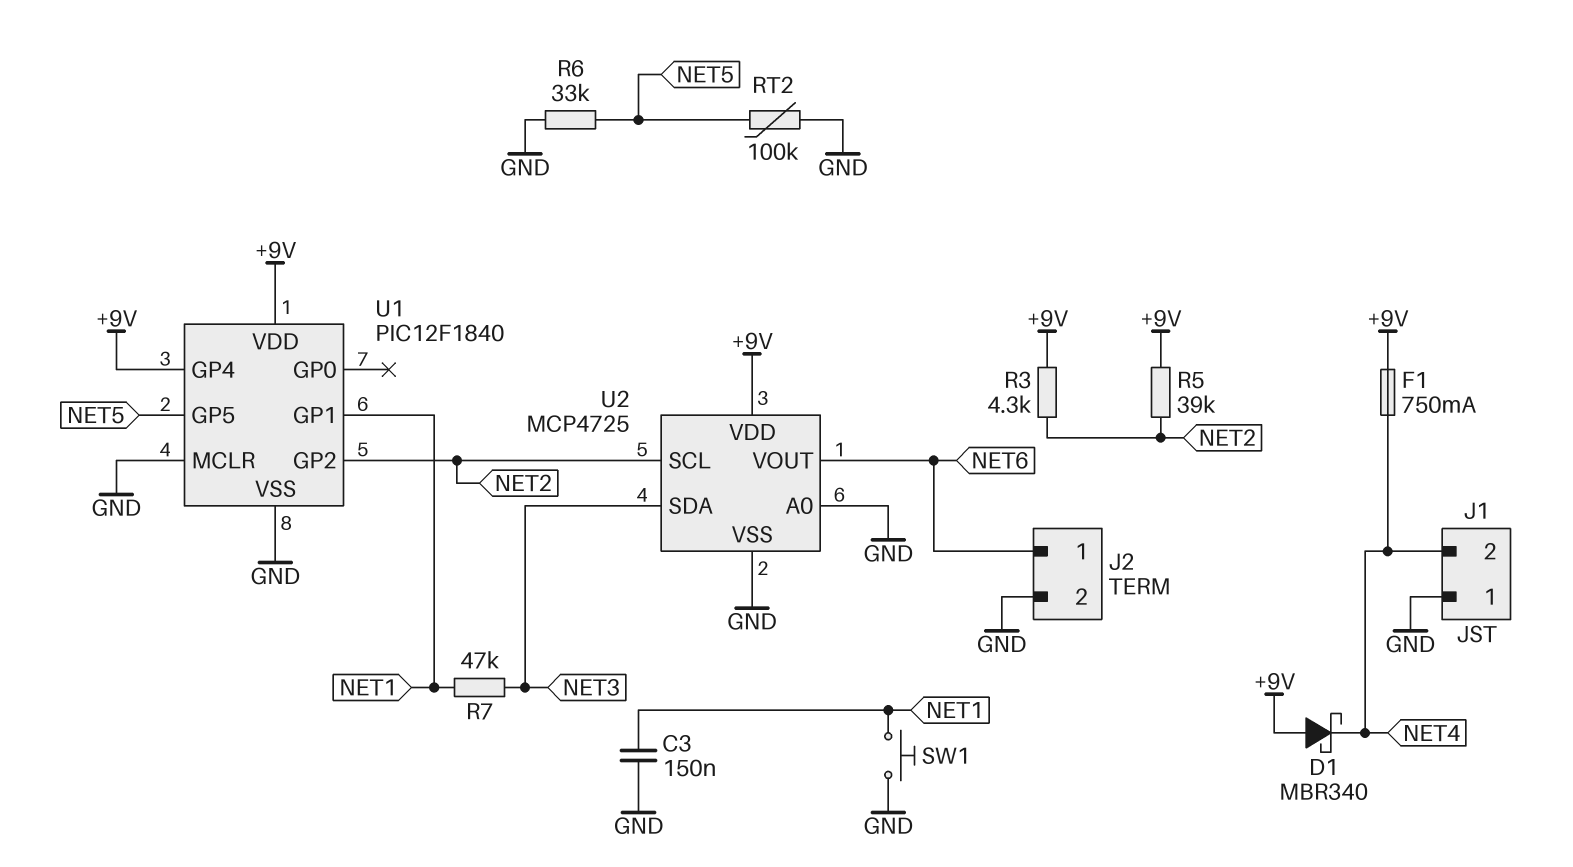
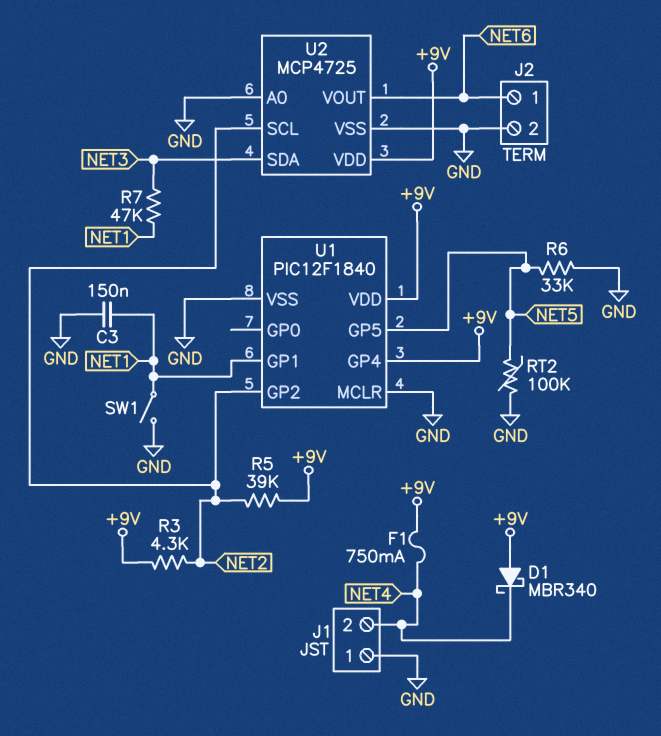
SW1: button (GND, NET1) -> switch (GND, NET1)

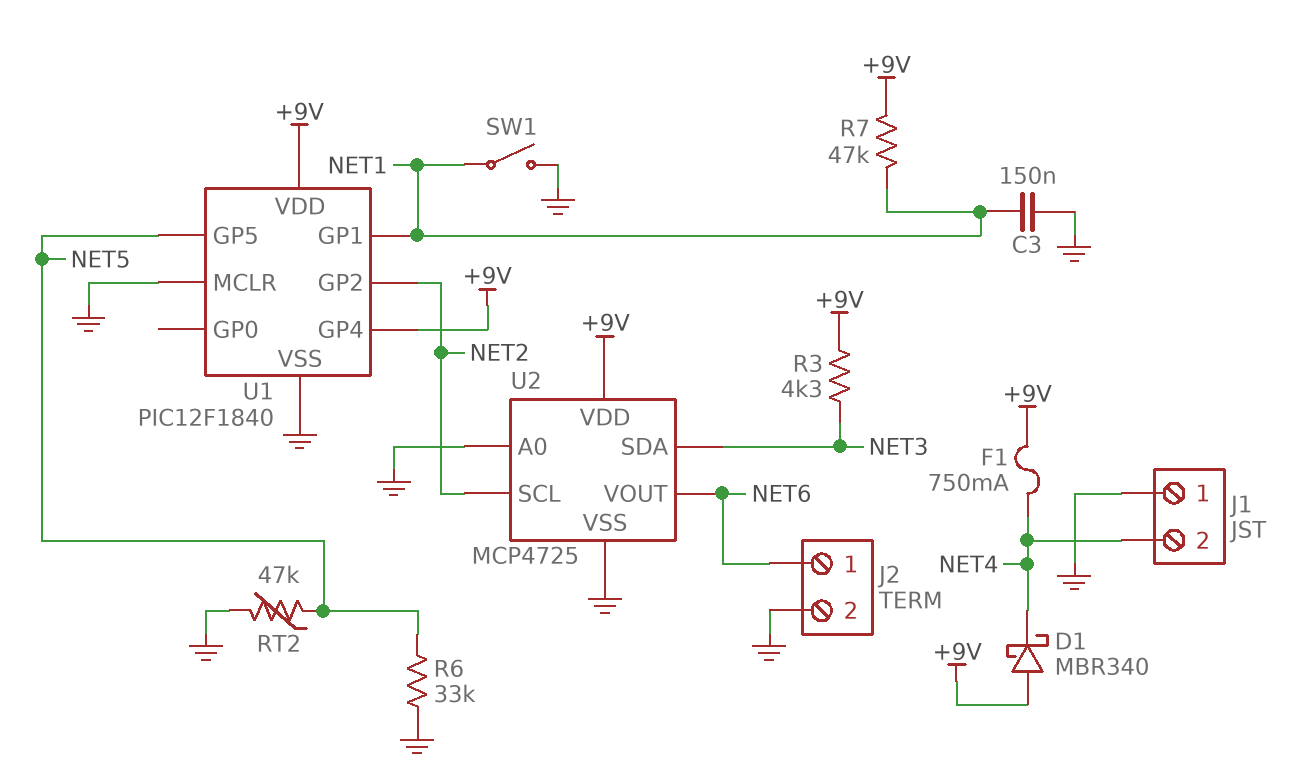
R3: 4.3k (+9V, NET2) -> 4.3k (+9V, NET3)
R5: 39k (+9V, NET2) -> none
R7: 47k (NET1, NET3) -> 47k (+9V, NET1)
RT2: 100k (GND, NET5) -> 47k (GND, NET5)

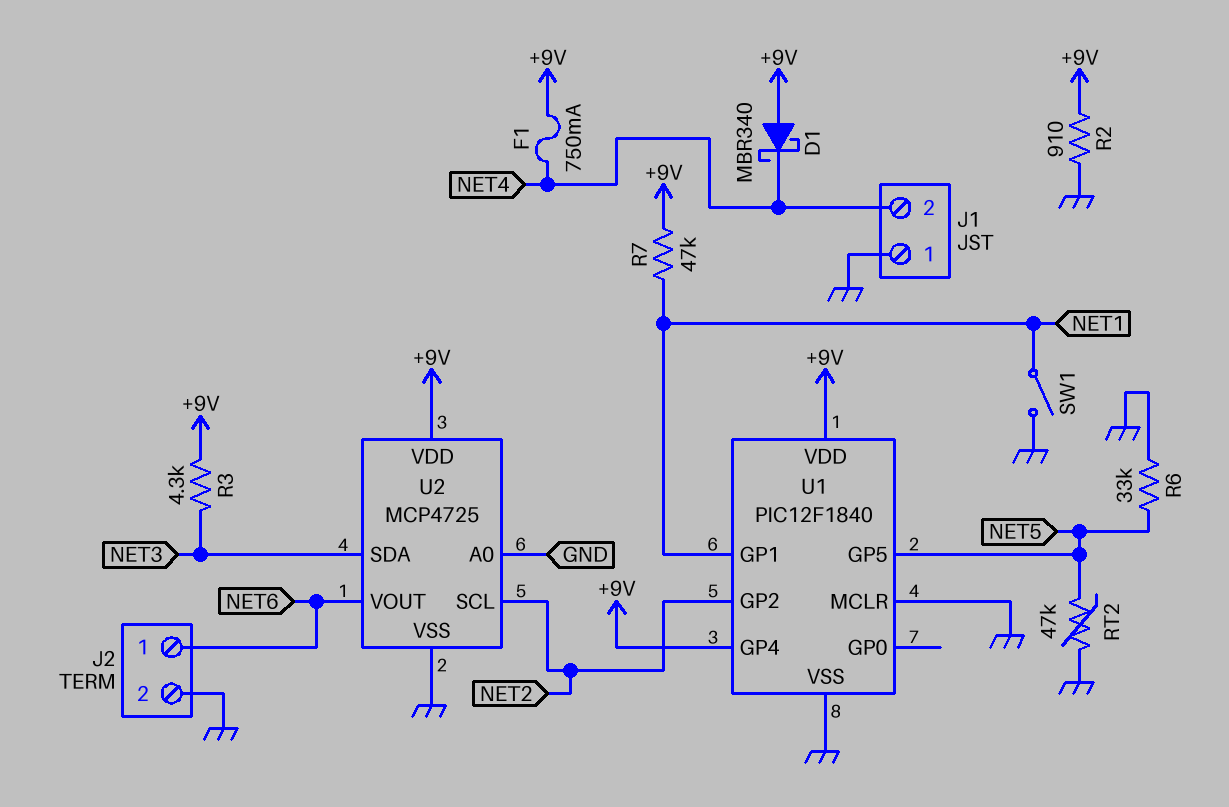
C3: 150nF (GND, NET1) -> none
R2: none -> 910 (+9V, GND)

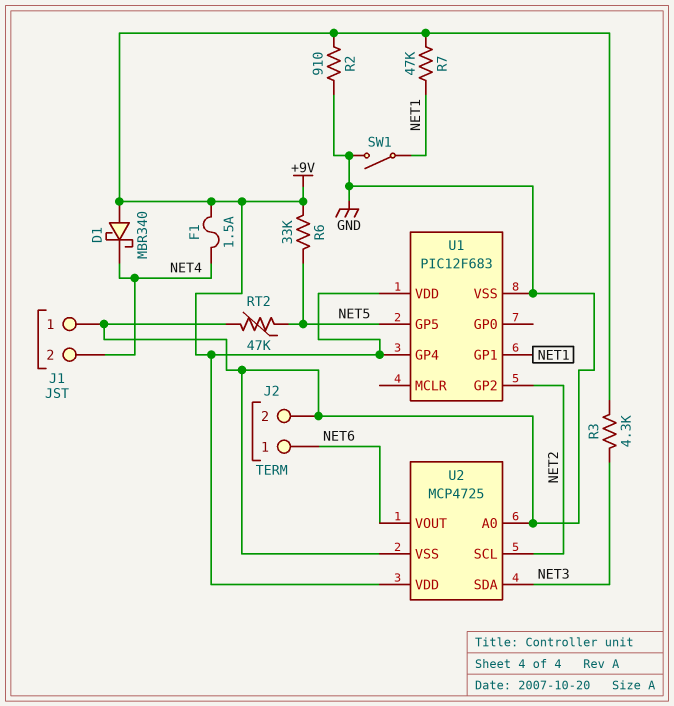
F1: 750mA (+9V, NET4) -> 1.5A (+9V, NET4)
R6: 33k (GND, NET5) -> 33k (+9V, NET5)
U1: PIC12F1840 -> PIC12F683
U1 pin MCLR: GND -> none

